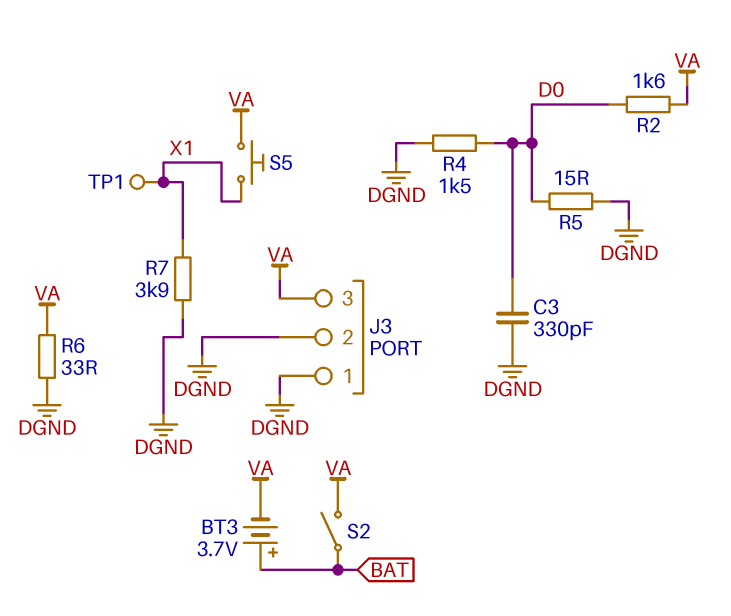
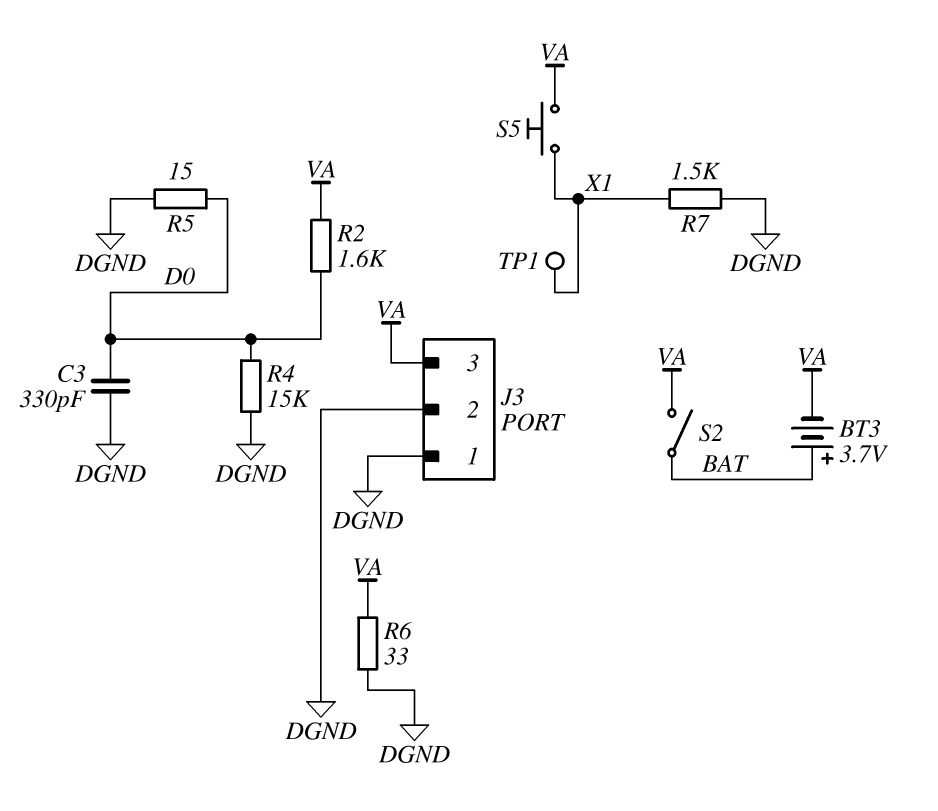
R4: 1.5k (D0, DGND) -> 15k (D0, DGND)
R7: 3.9k (DGND, X1) -> 1.5k (DGND, X1)

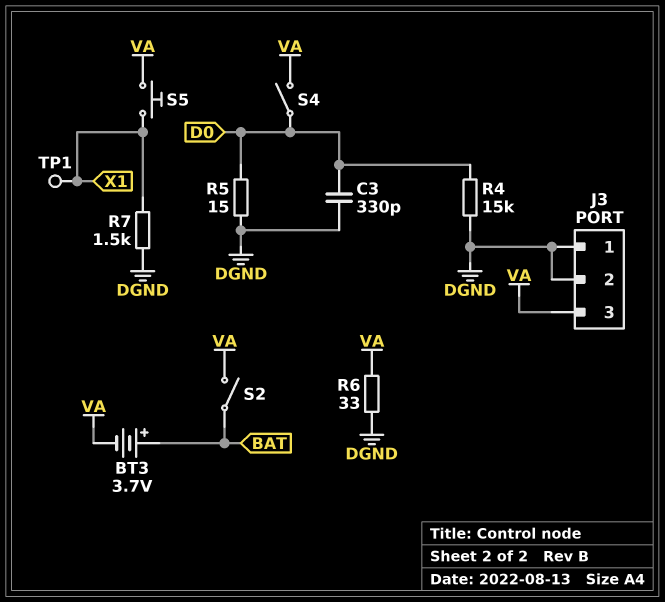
R2: 1.6k (D0, VA) -> none
S4: none -> switch (D0, VA)

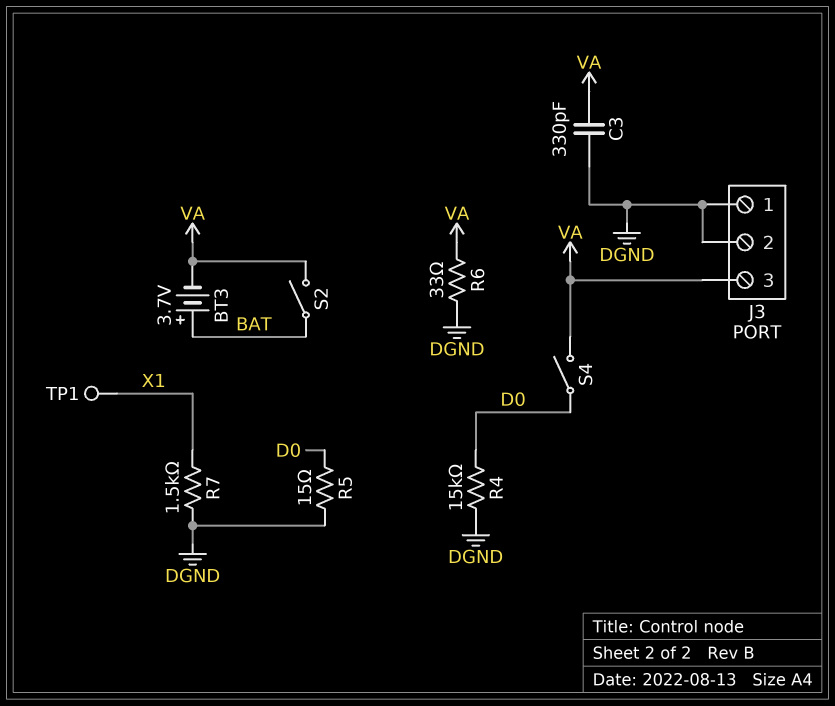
C3: 330pF (D0, DGND) -> 330pF (DGND, VA)
S5: button (VA, X1) -> none

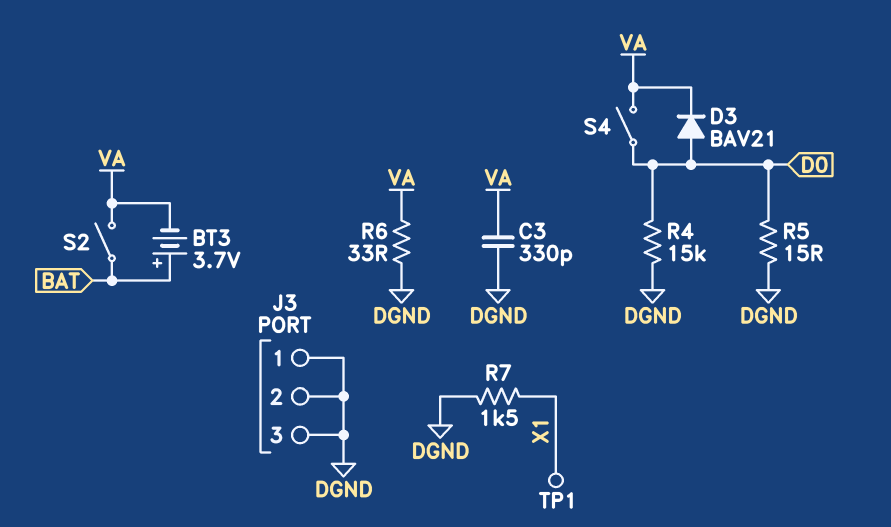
D3: none -> diode BAV21 (A D0, K VA)
J3 pin 3: VA -> DGND

